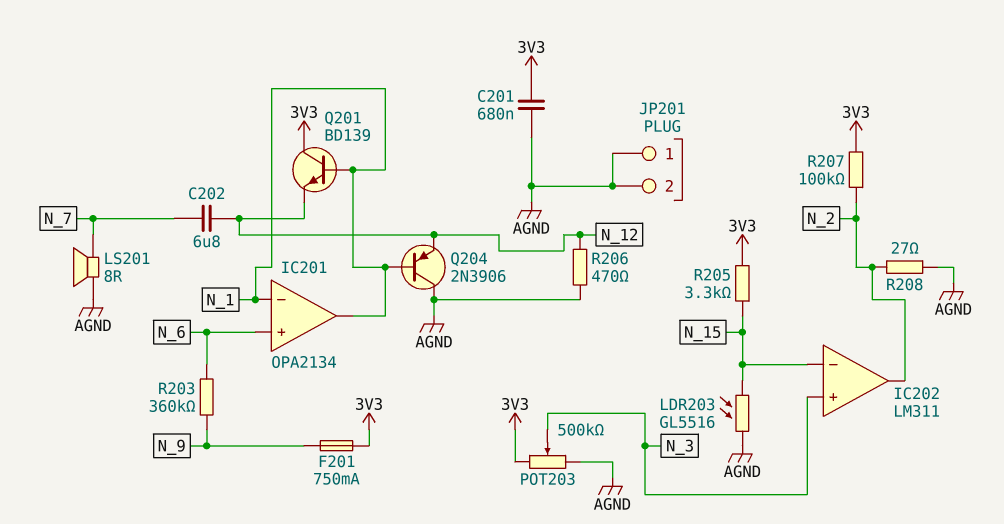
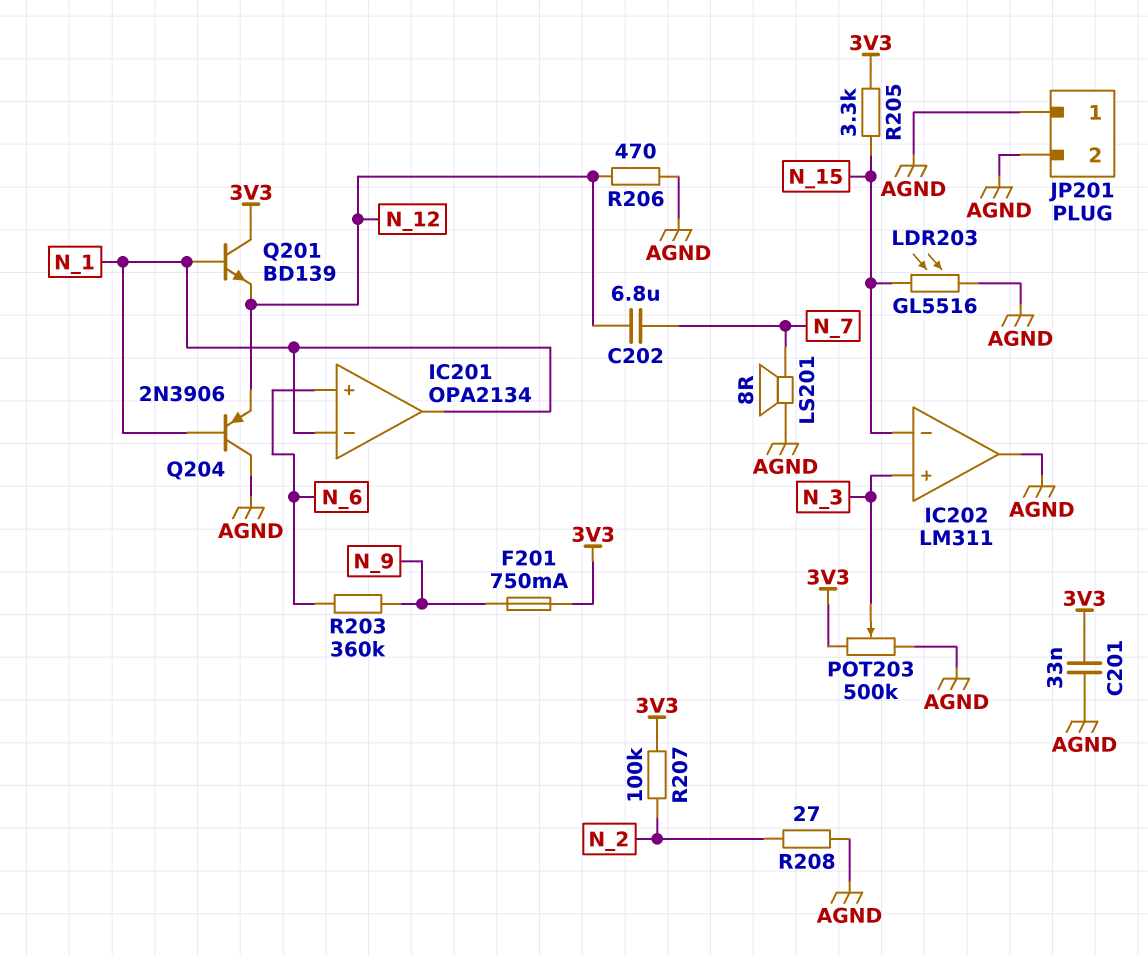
C201: 680nF (3V3, AGND) -> 33nF (3V3, AGND)
IC202 pin out: N_2 -> AGND

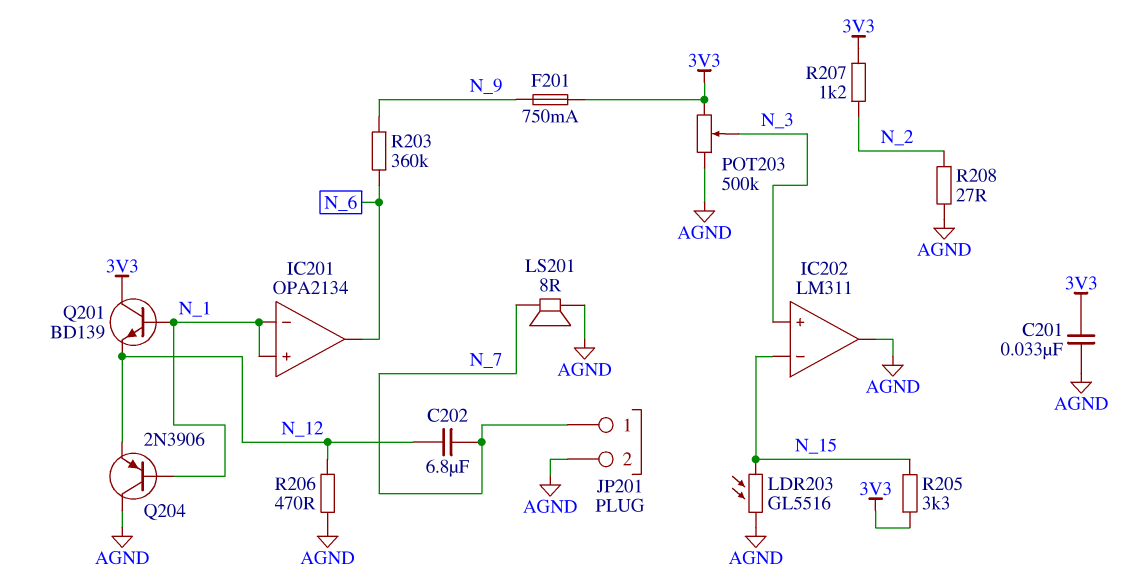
IC201 pin in+: N_6 -> N_1
IC201 pin out: N_1 -> N_6
JP201 pin 1: AGND -> N_7
R207: 100k (3V3, N_2) -> 1.2k (3V3, N_2)

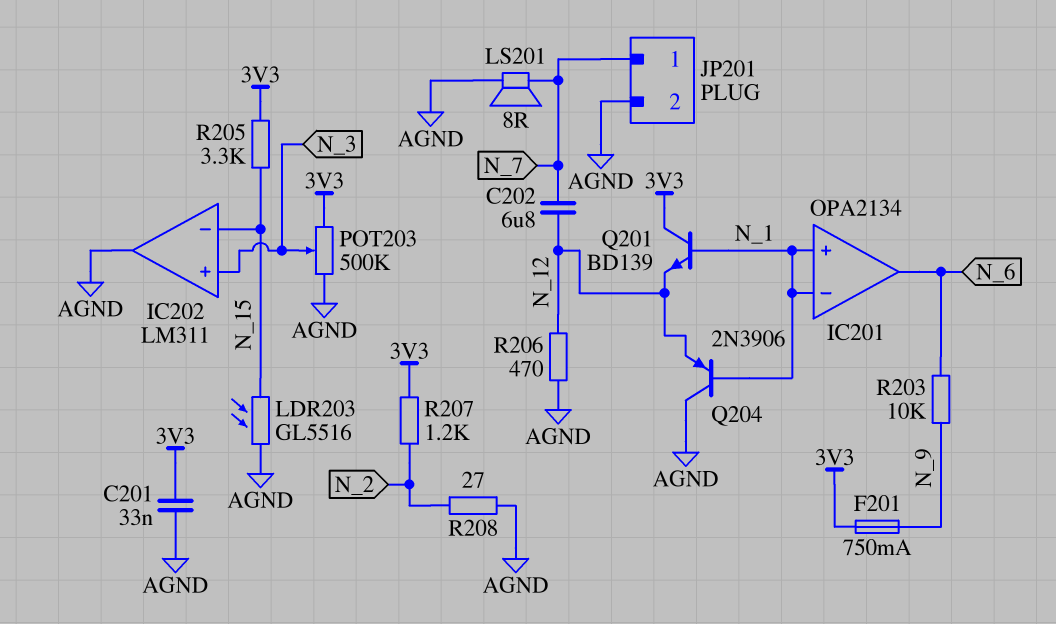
R203: 360k (N_6, N_9) -> 10k (N_6, N_9)

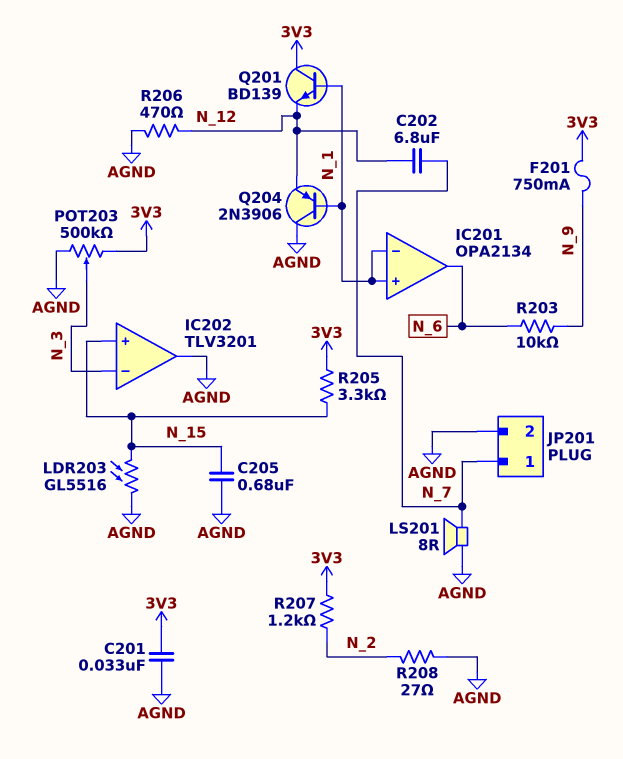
C205: none -> 680nF (AGND, N_15)
IC202: LM311 -> TLV3201
IC202 pin in+: N_3 -> N_15
IC202 pin in-: N_15 -> N_3

